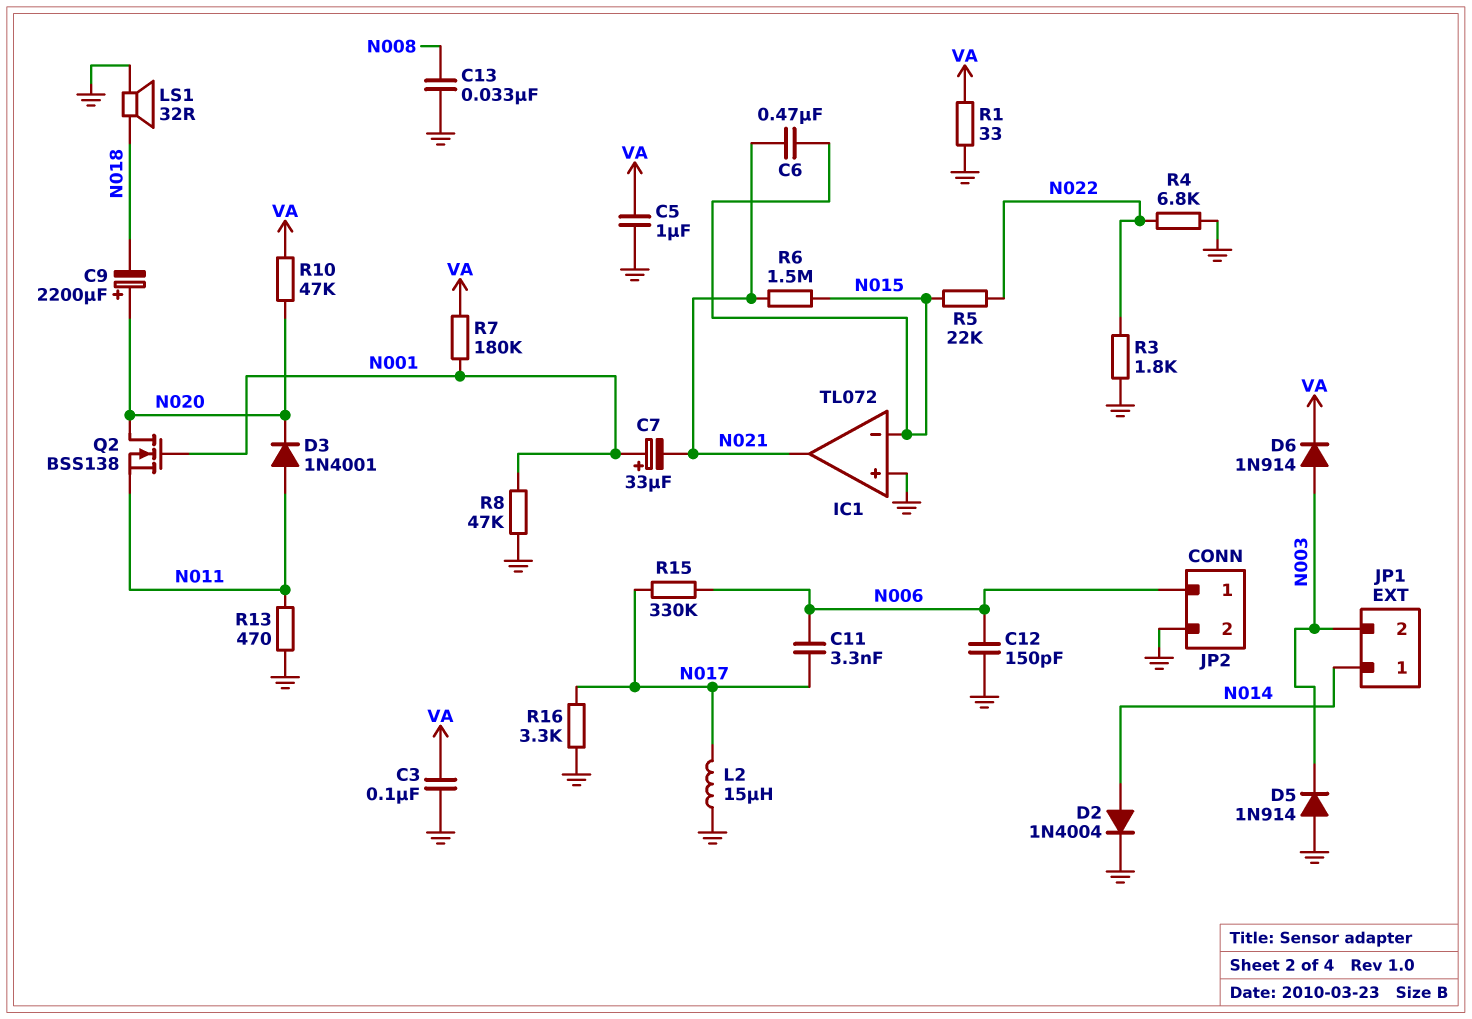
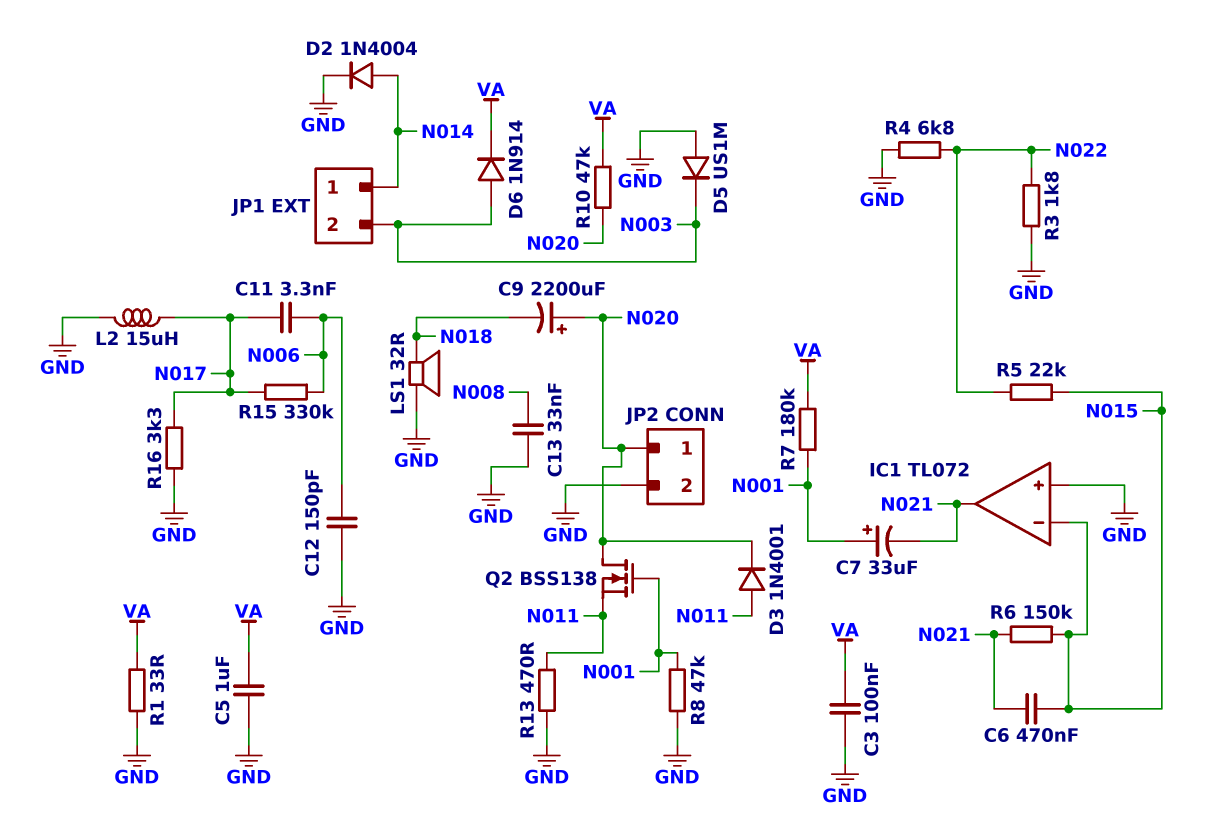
D5: diode 1N914 (A GND, K N003) -> diode US1M (A GND, K N003)
JP2 pin 1: N006 -> N020
R6: 1.5M (N015, N021) -> 150k (N015, N021)

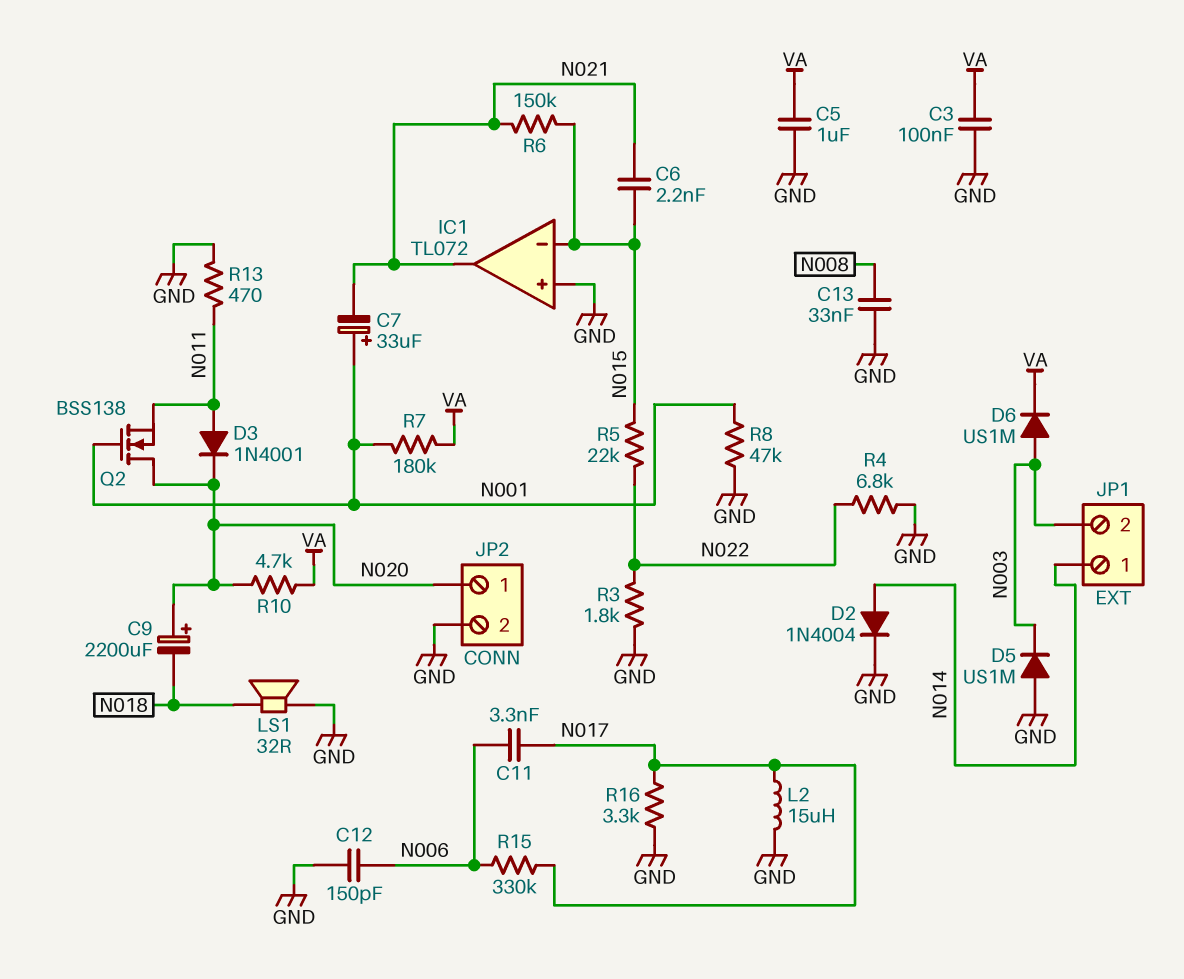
C6: 470nF (N015, N021) -> 2.2nF (N015, N021)
D6: diode 1N914 (A N003, K VA) -> diode US1M (A N003, K VA)
R1: 33 (GND, VA) -> none
R10: 47k (N020, VA) -> 4.7k (N020, VA)

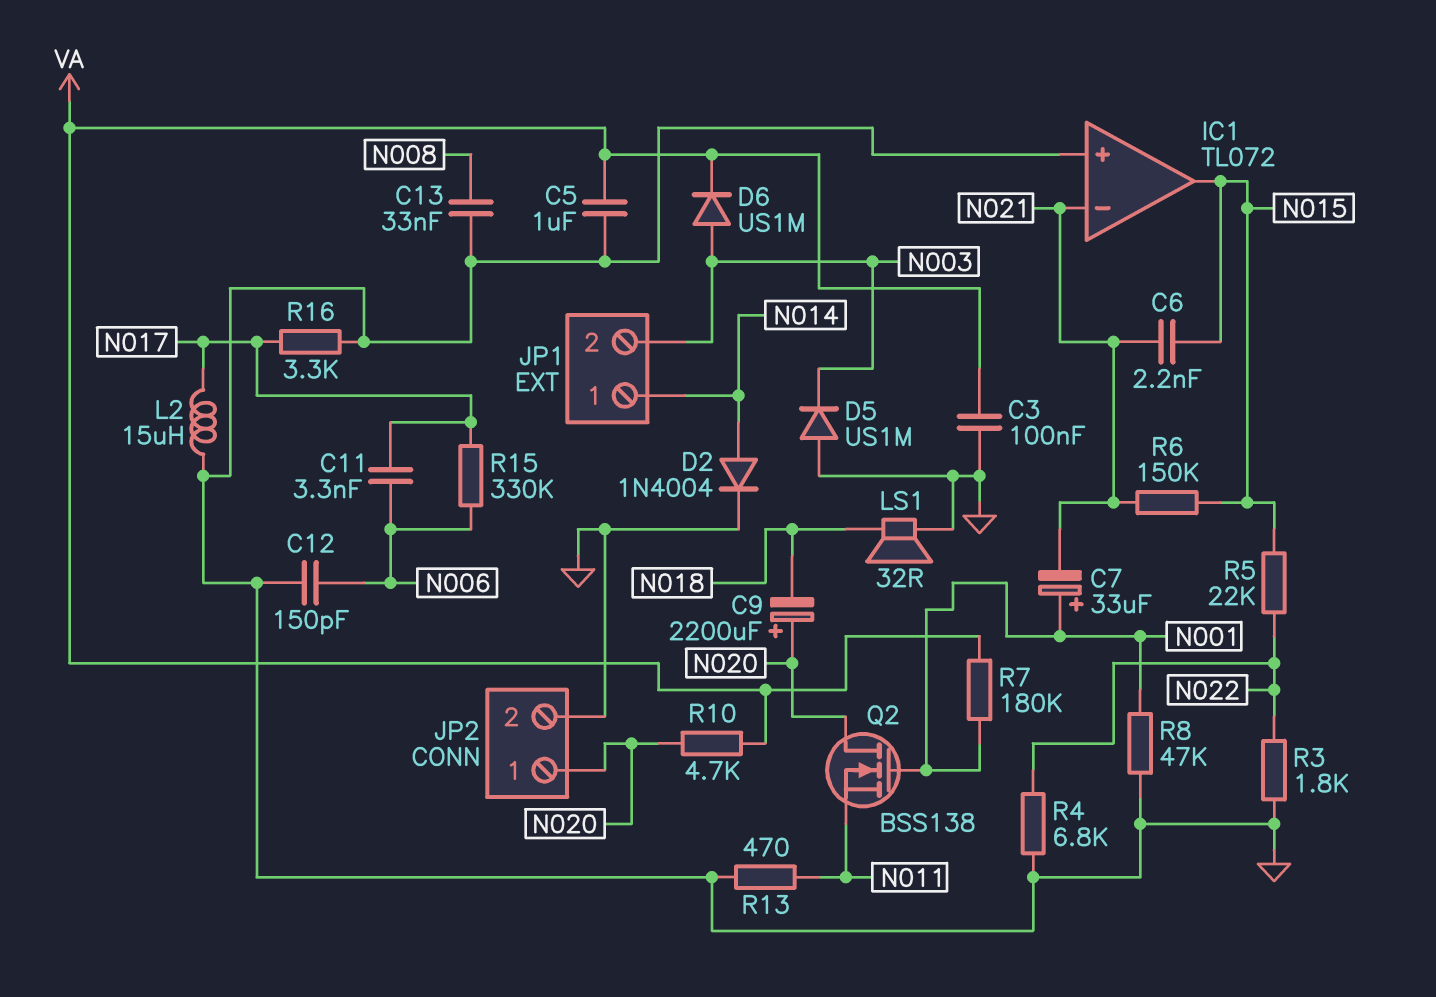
D3: diode 1N4001 (A N011, K N020) -> none
IC1 pin in-: N015 -> N021
IC1 pin out: N021 -> N015

